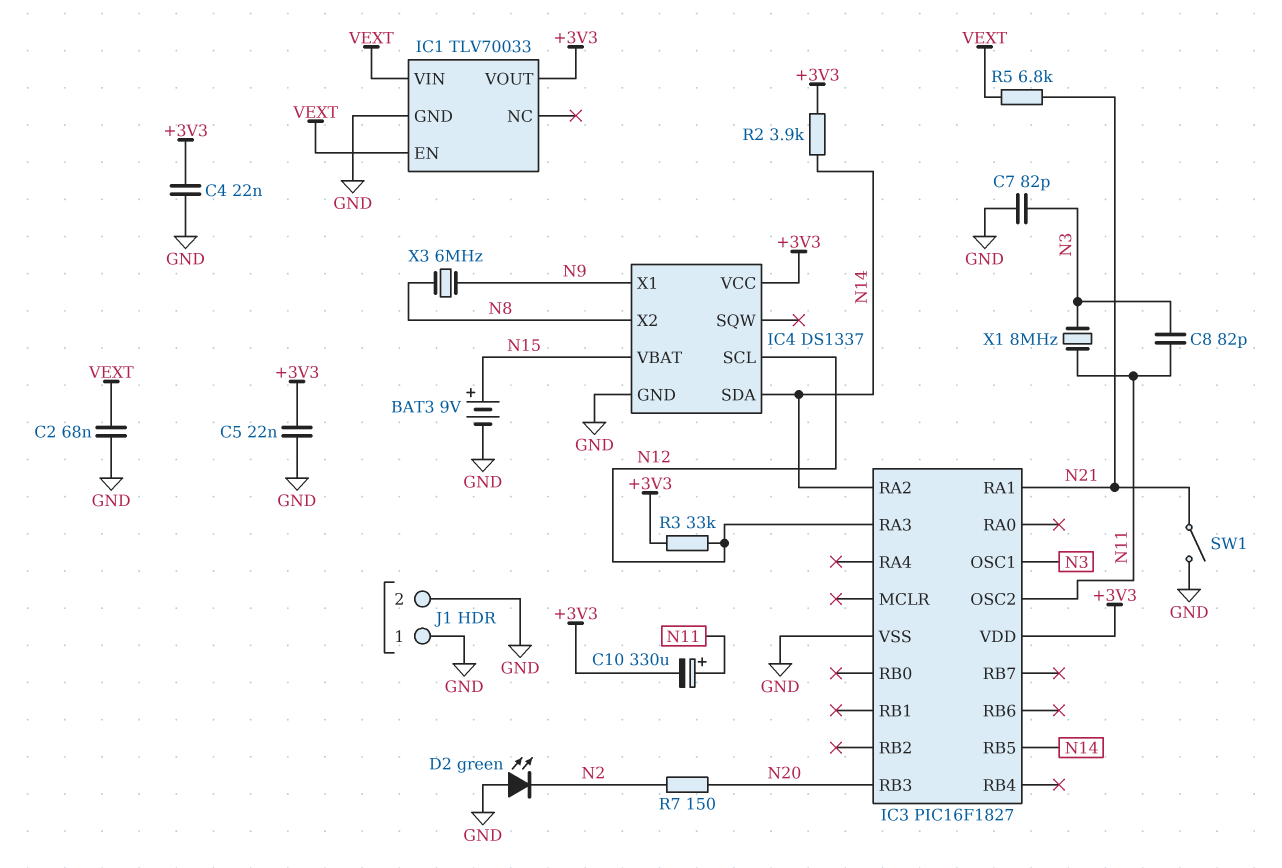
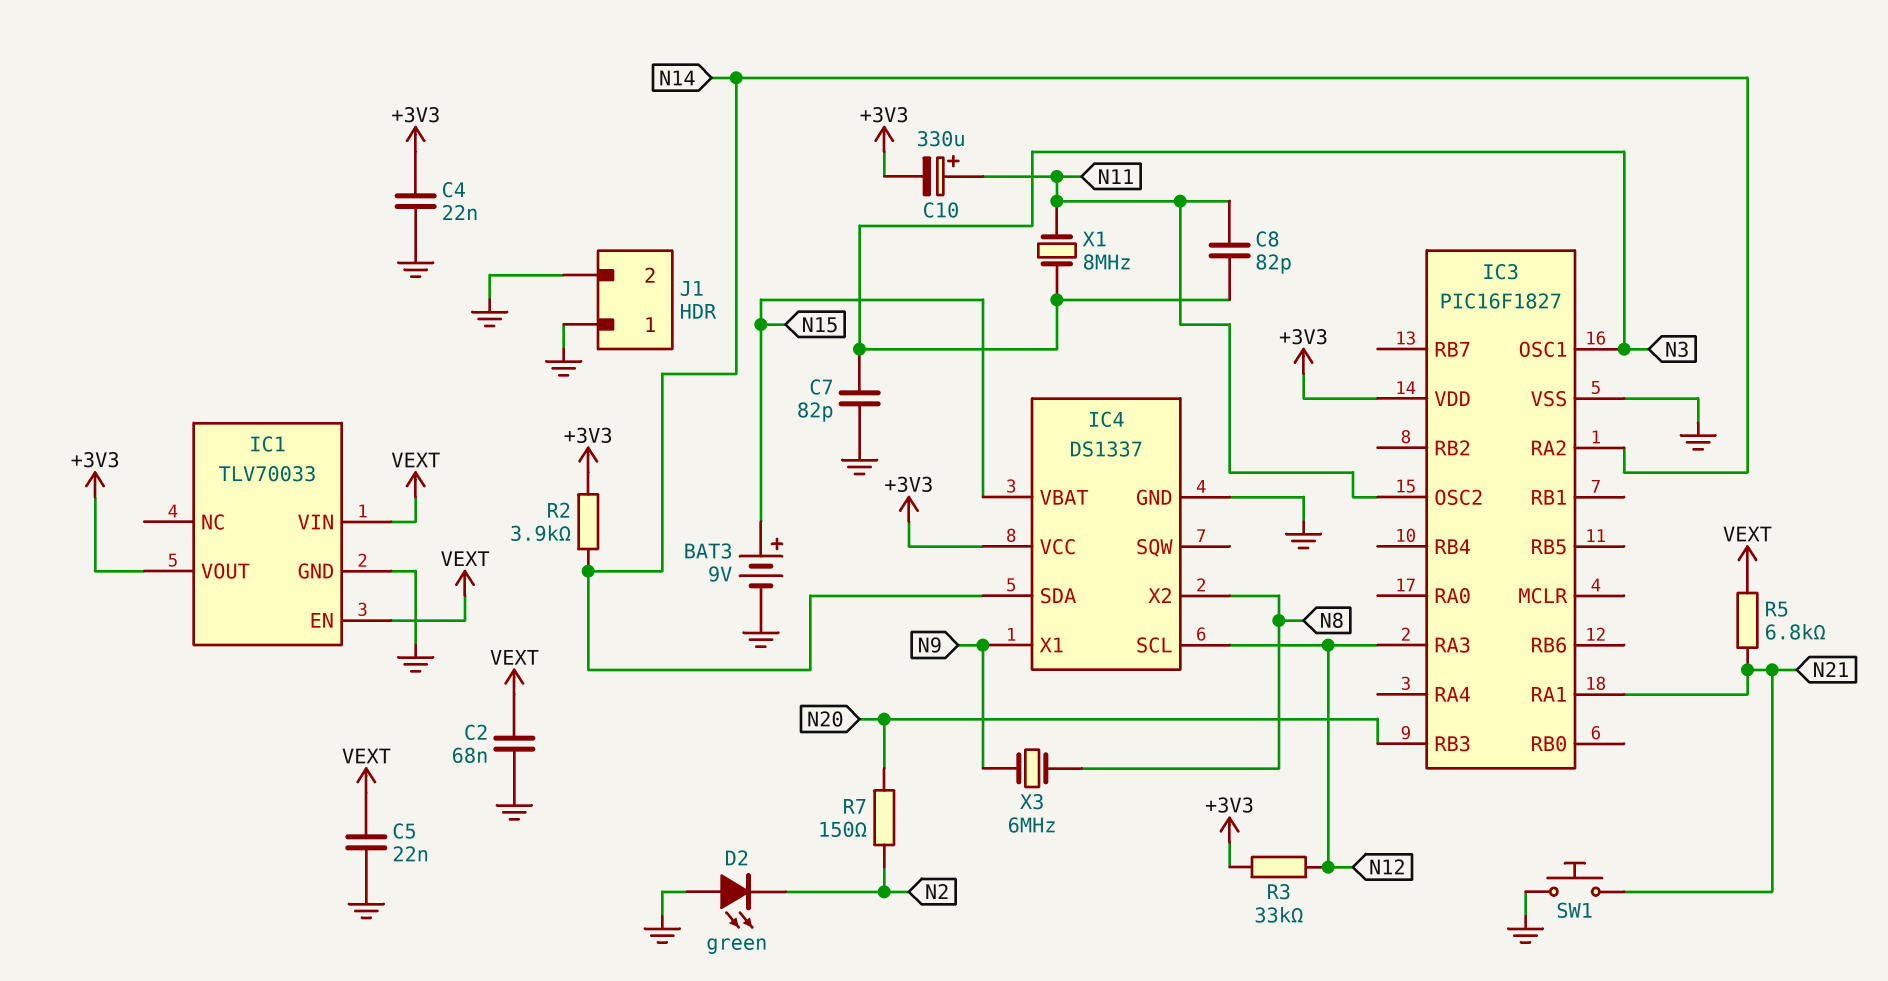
C5: 22nF (+3V3, GND) -> 22nF (GND, VEXT)
IC3 pin RB5: N14 -> none
SW1: switch (GND, N21) -> button (GND, N21)

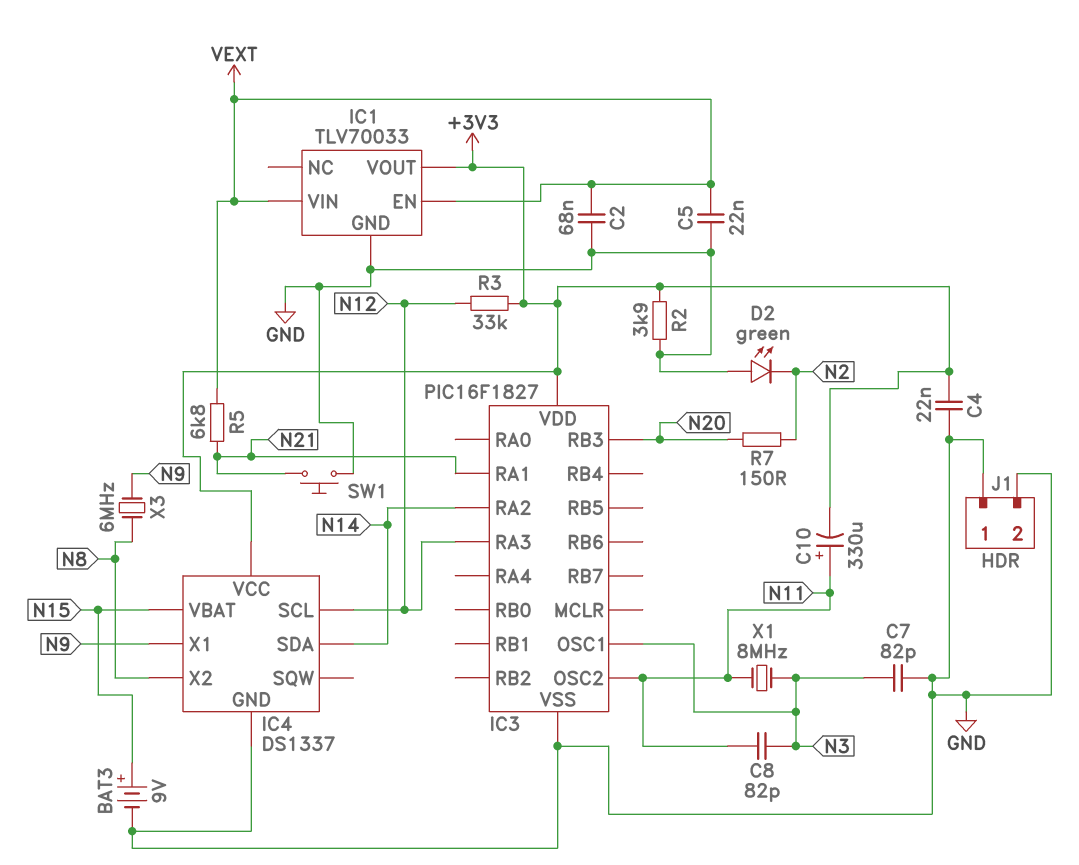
R2: 3.9k (+3V3, N14) -> 3.9k (+3V3, GND)

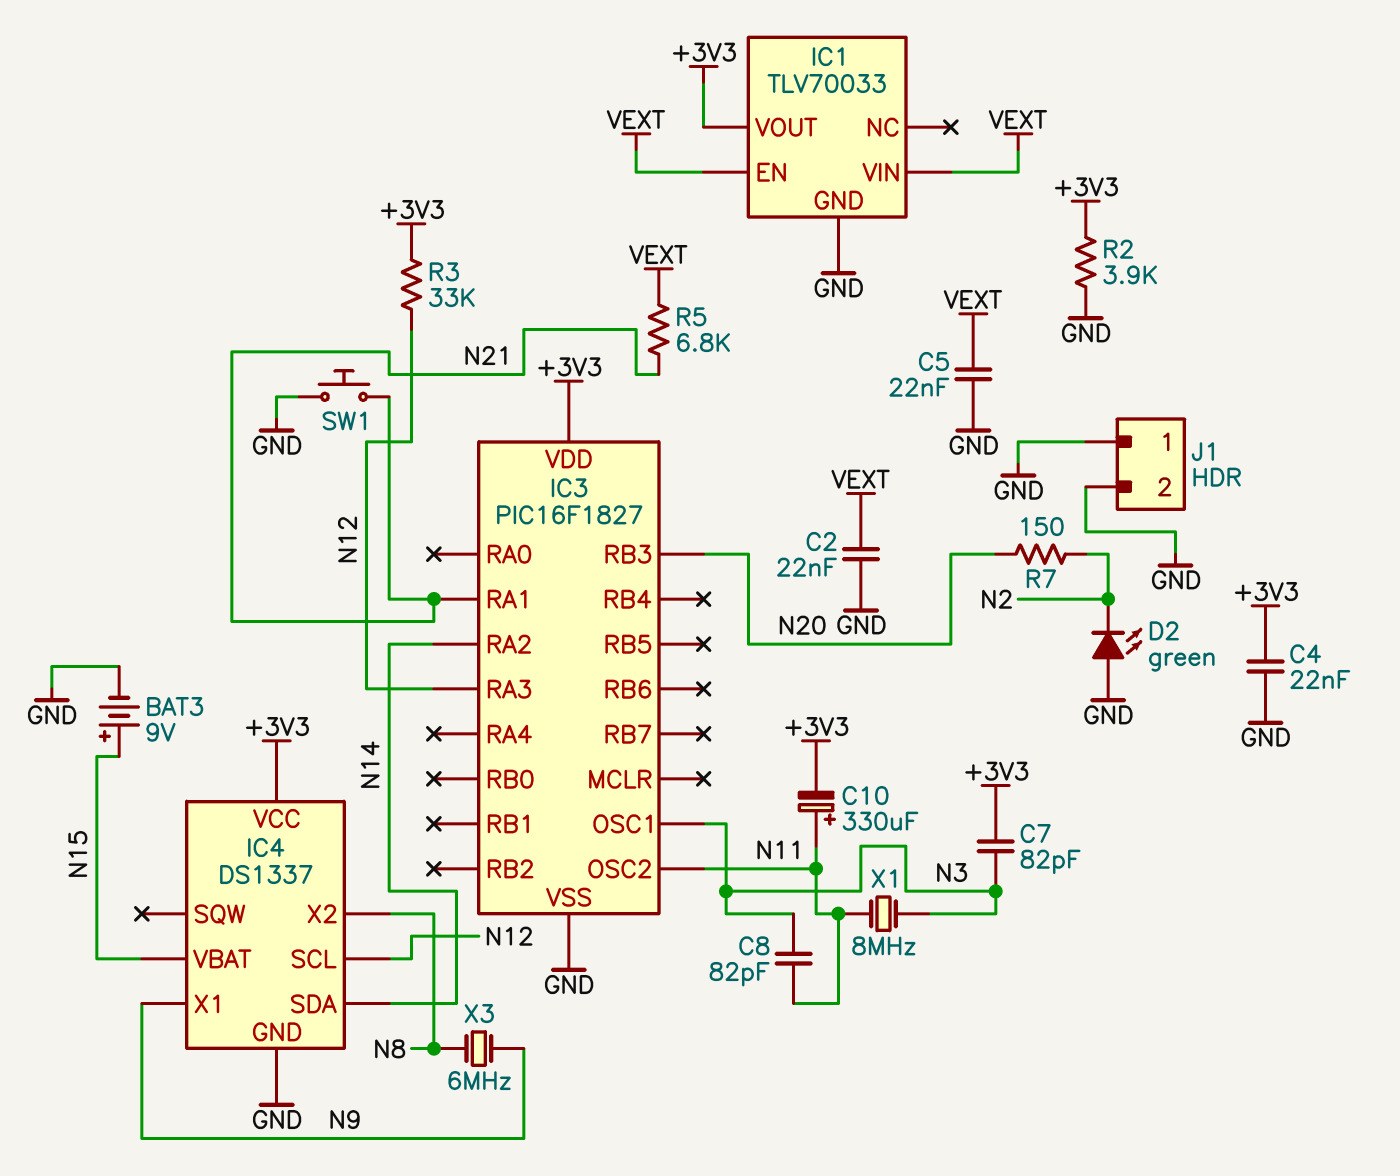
C2: 68nF (GND, VEXT) -> 22nF (GND, VEXT)
C7: 82pF (GND, N3) -> 82pF (+3V3, N3)

